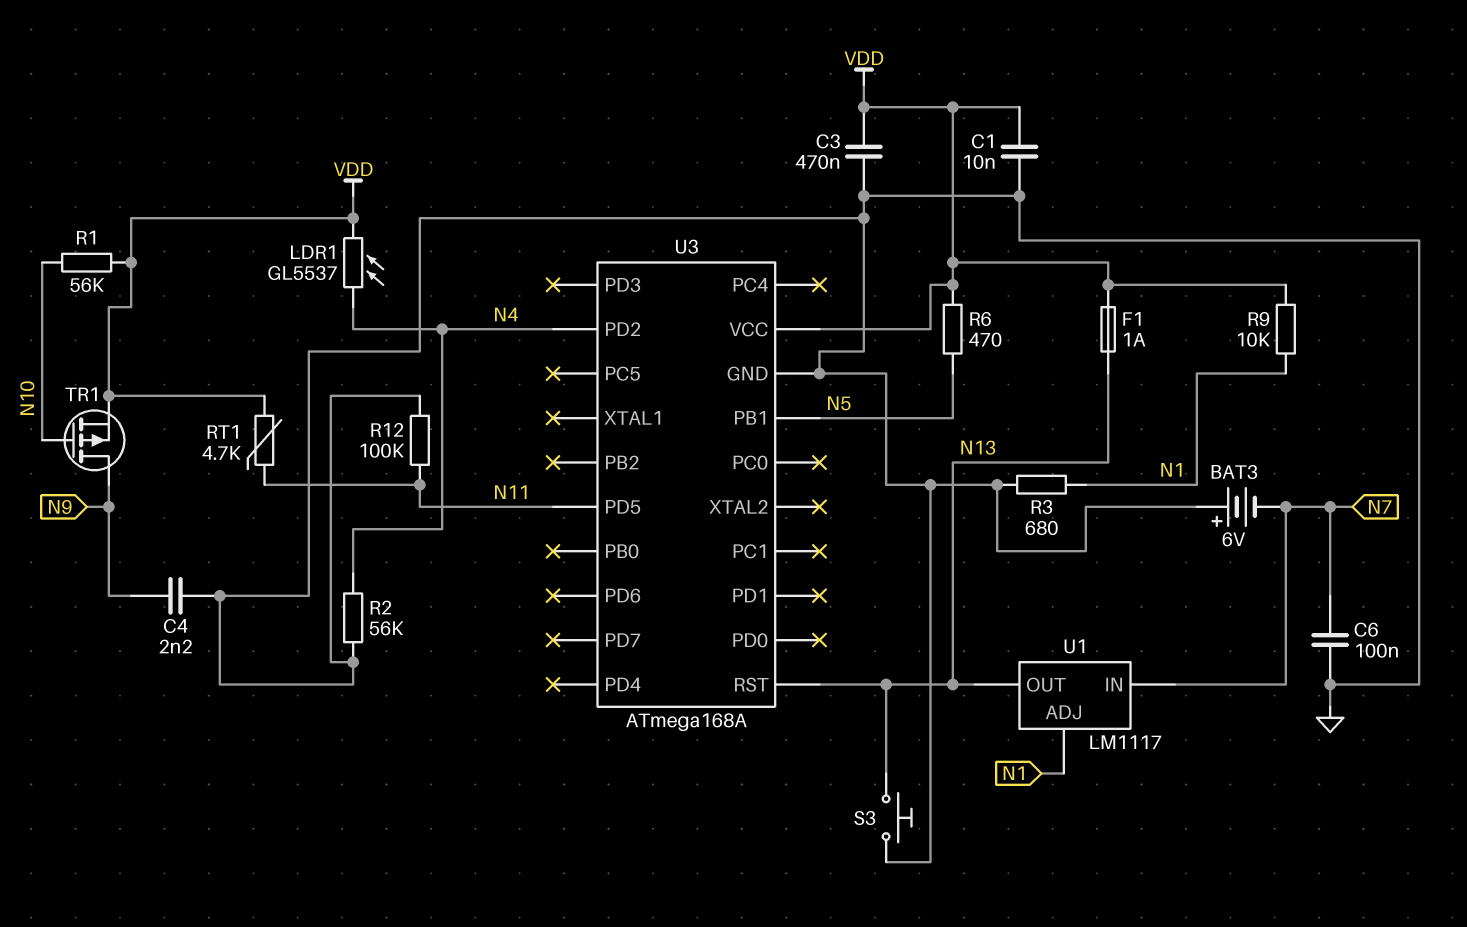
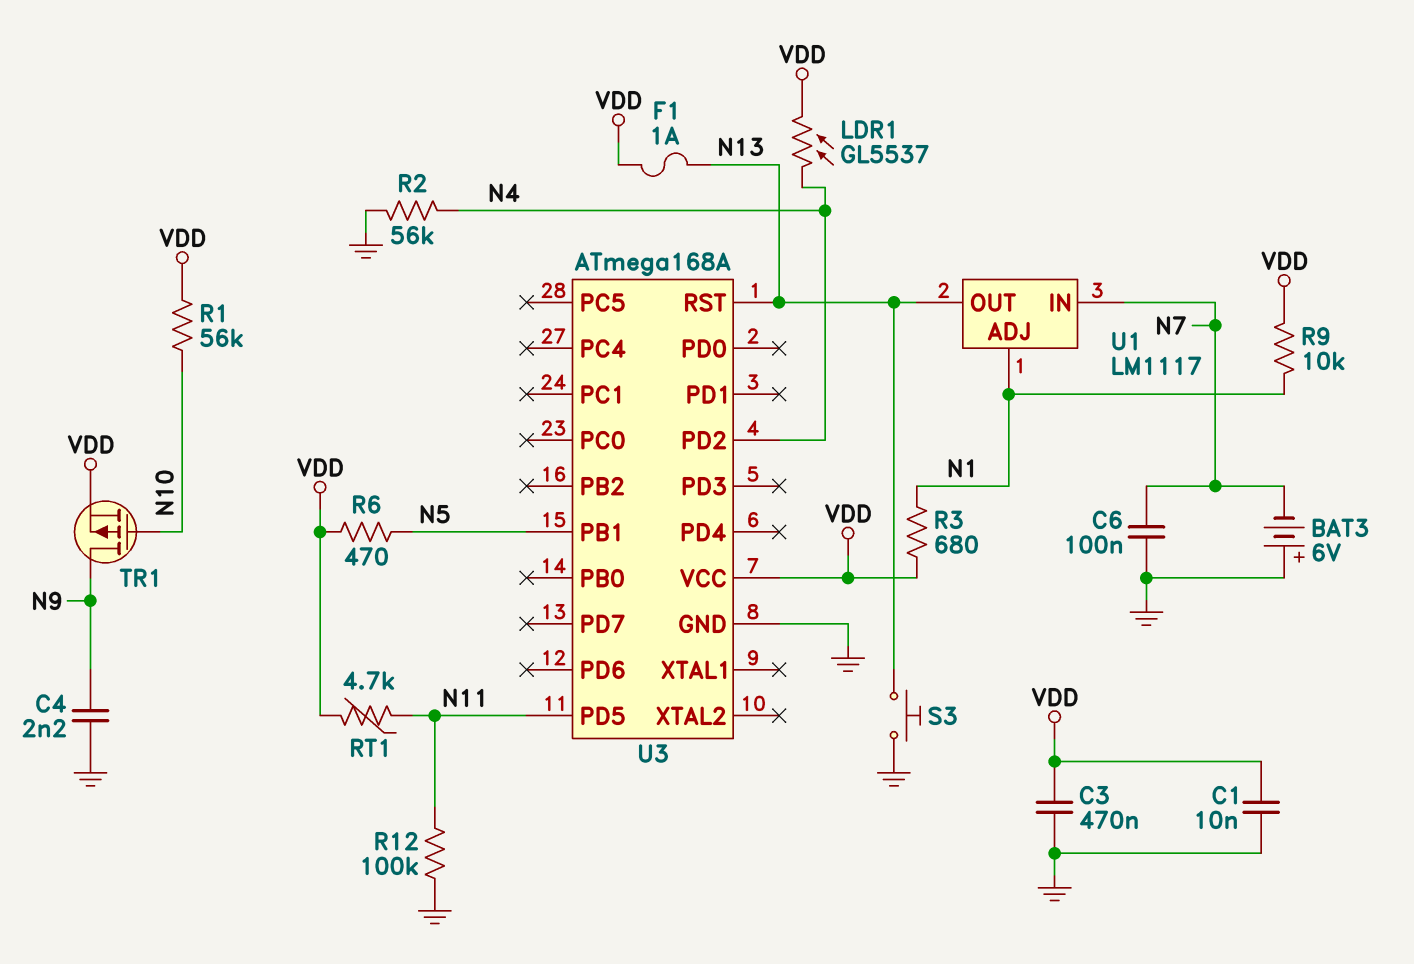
R3: 680 (GND, N1) -> 680 (N1, VDD)

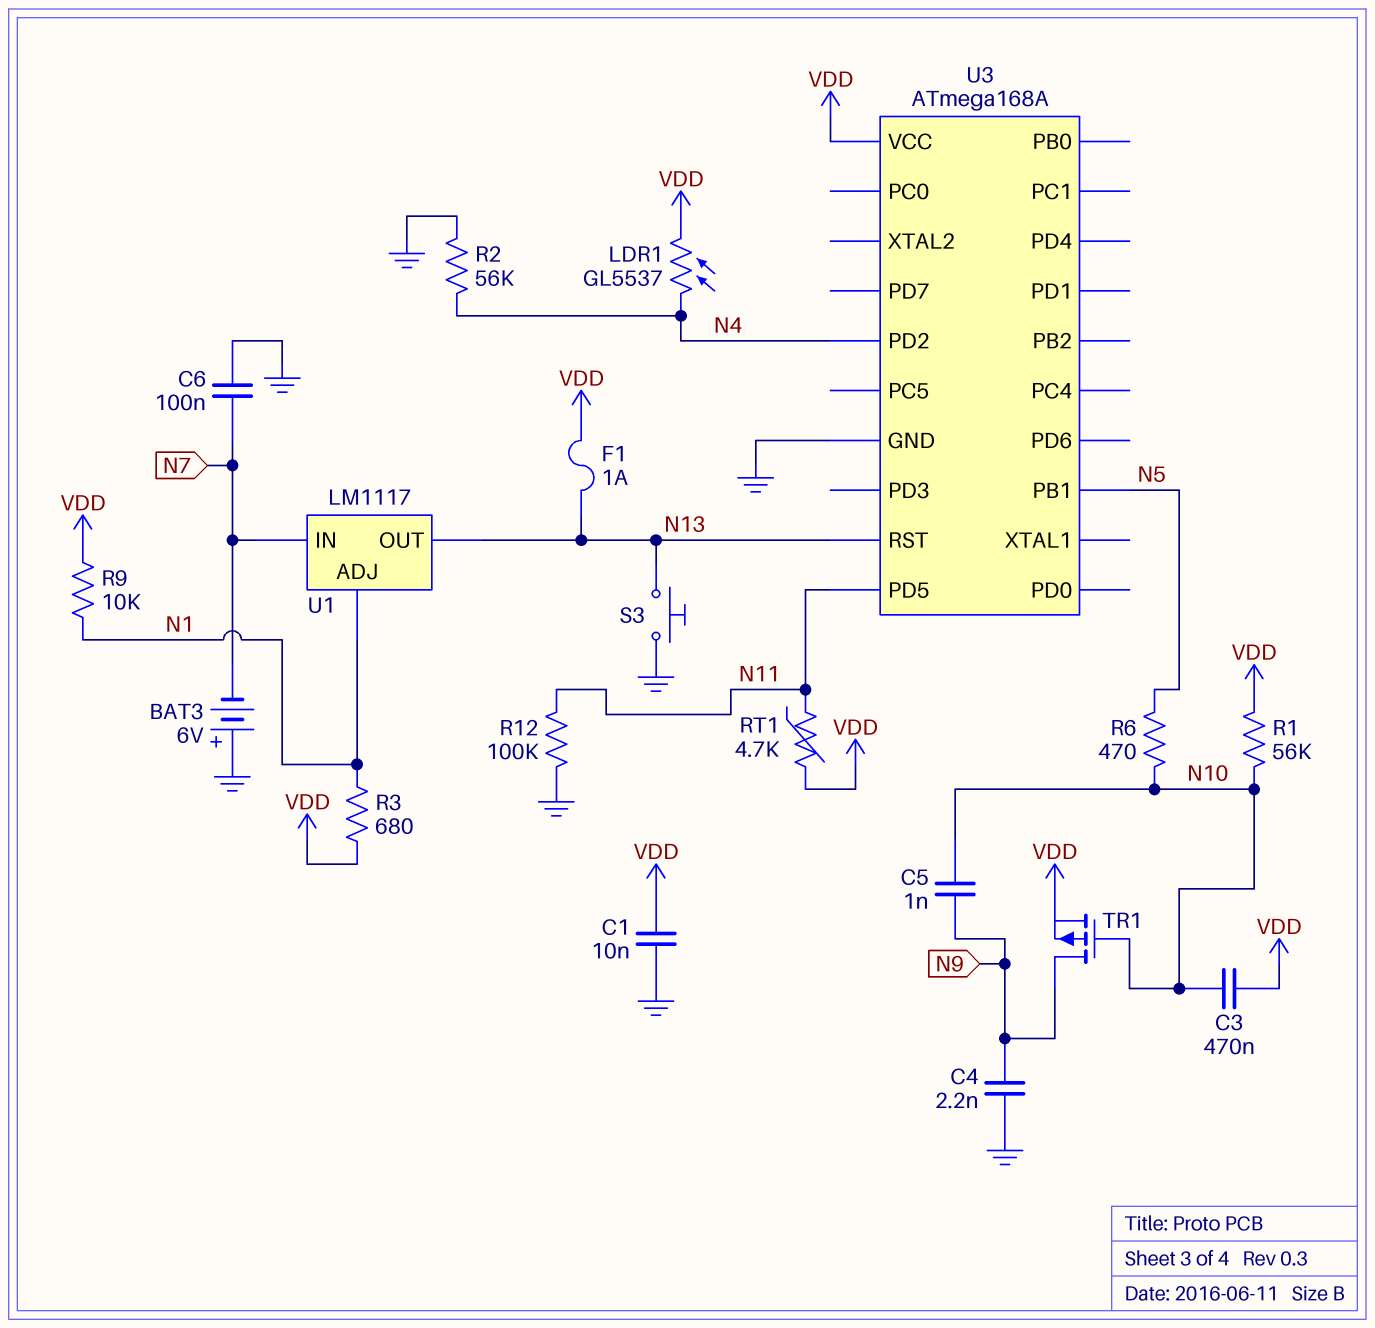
C3: 470nF (GND, VDD) -> 470nF (N10, VDD)
C5: none -> 1nF (N9, N10)
R6: 470 (N5, VDD) -> 470 (N5, N10)

